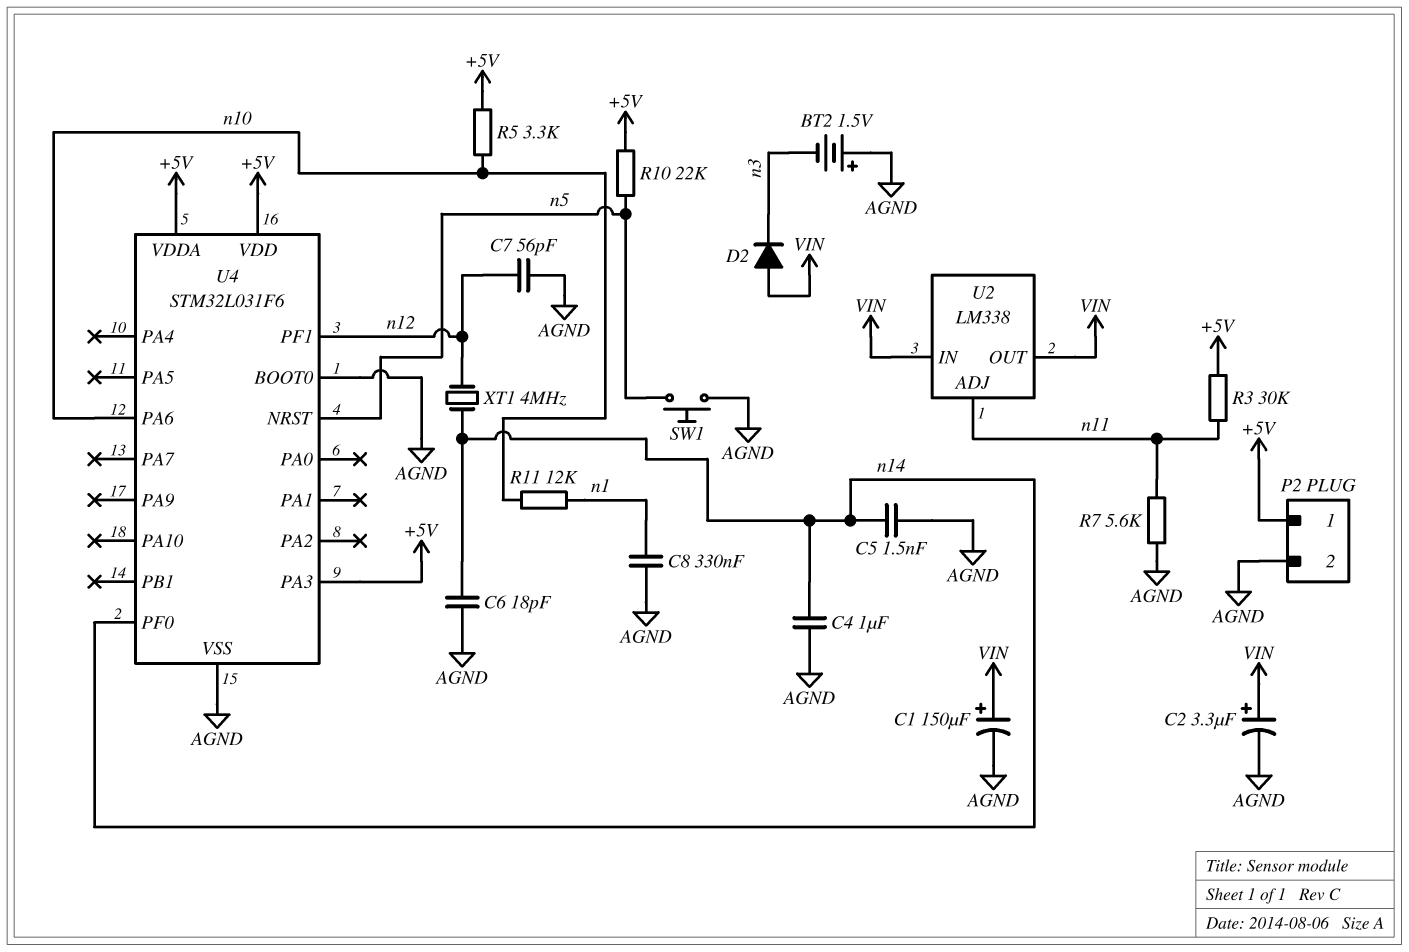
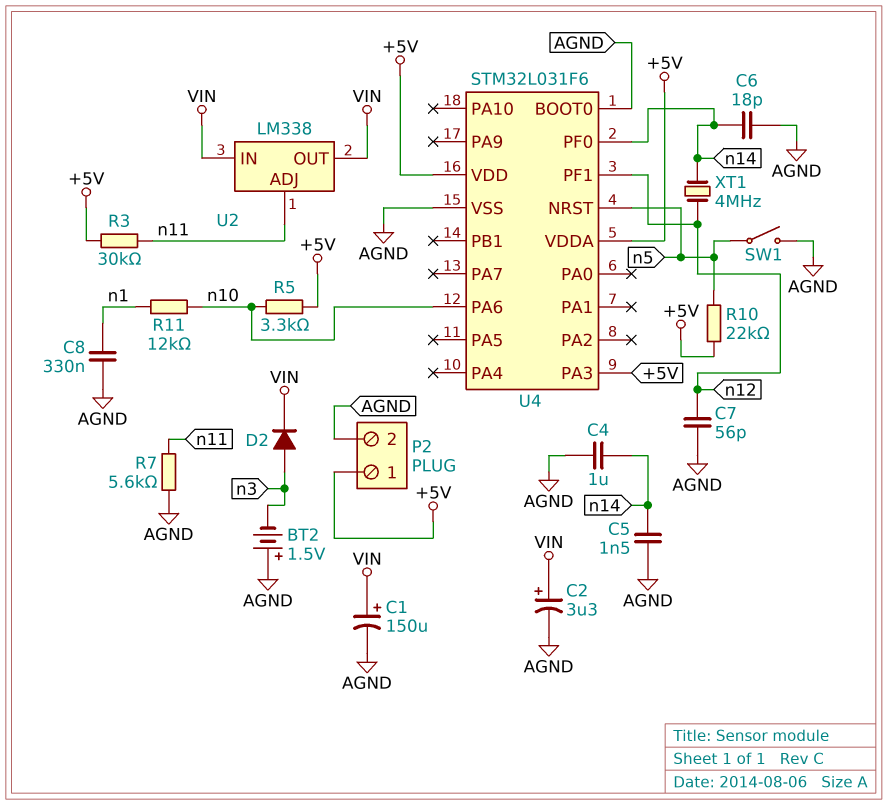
D2: diode (A VIN, K n3) -> diode (A n3, K VIN)
SW1: button (AGND, n5) -> switch (AGND, n5)

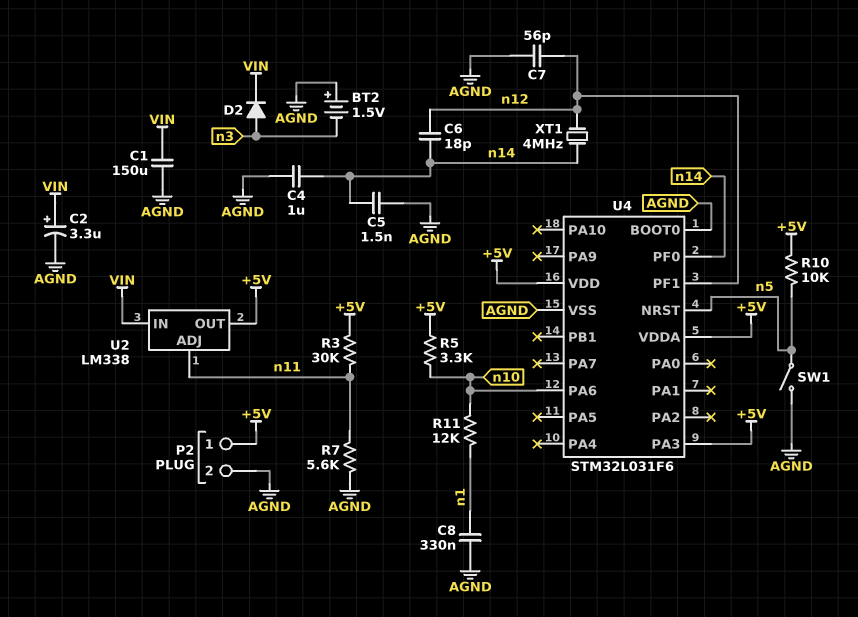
C1: 150uF (plus VIN, minus AGND) -> 150uF (AGND, VIN)
C6: 18pF (AGND, n14) -> 18pF (n12, n14)
R10: 22k (+5V, n5) -> 10k (+5V, n5)
U2 pin OUT: VIN -> +5V

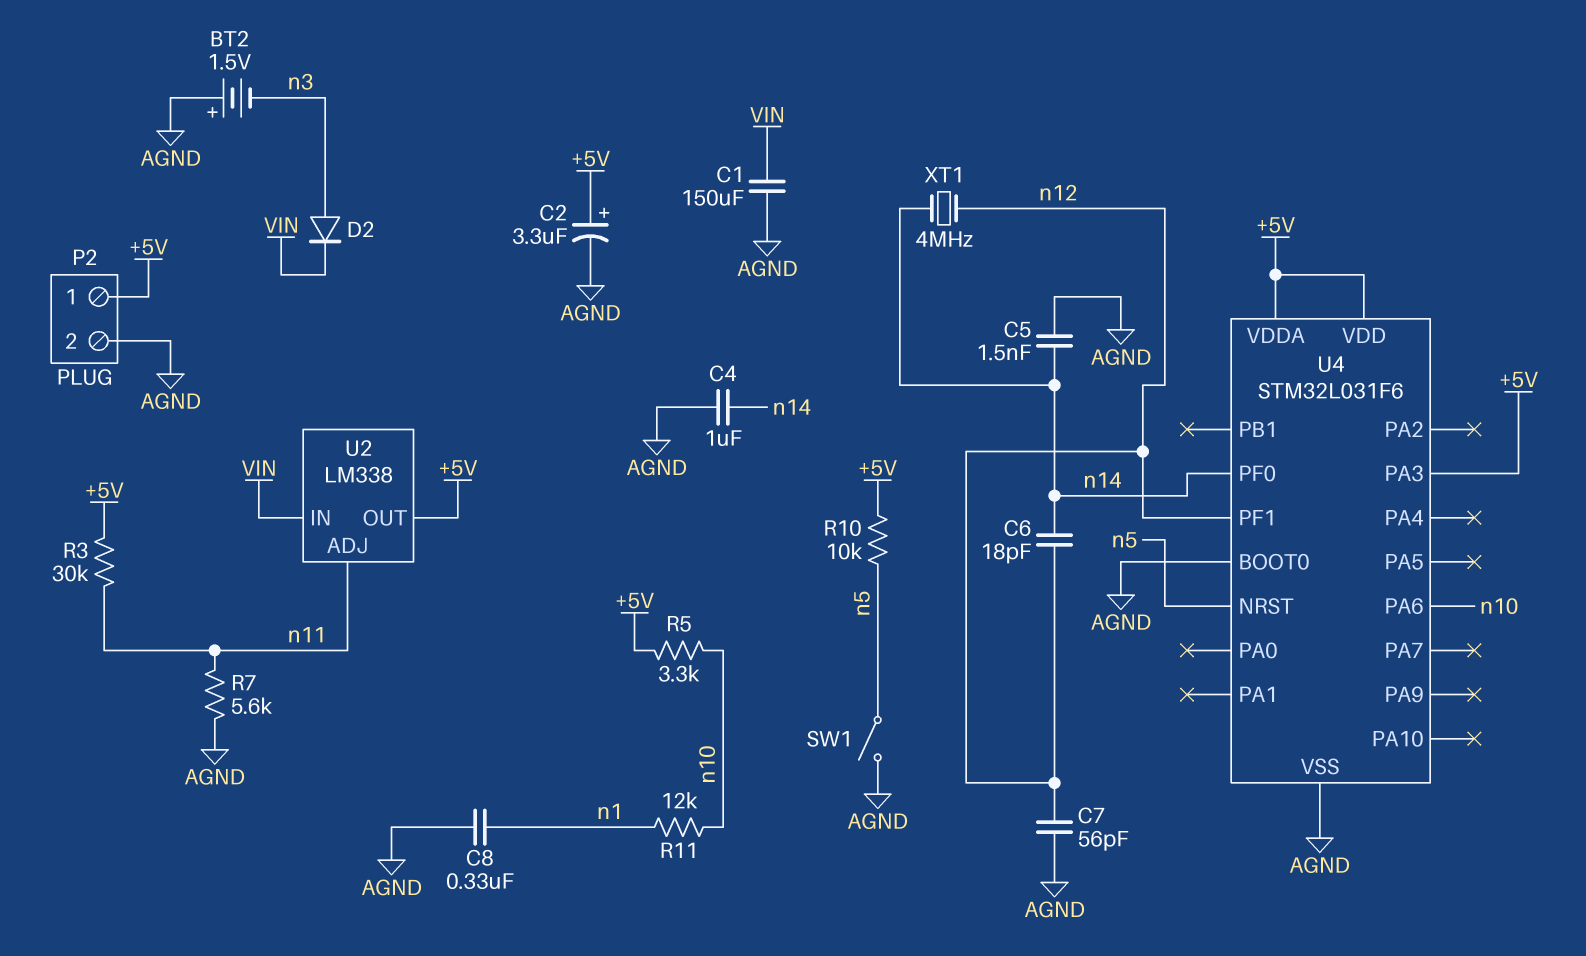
C2: 3.3uF (plus VIN, minus AGND) -> 3.3uF (plus +5V, minus AGND)

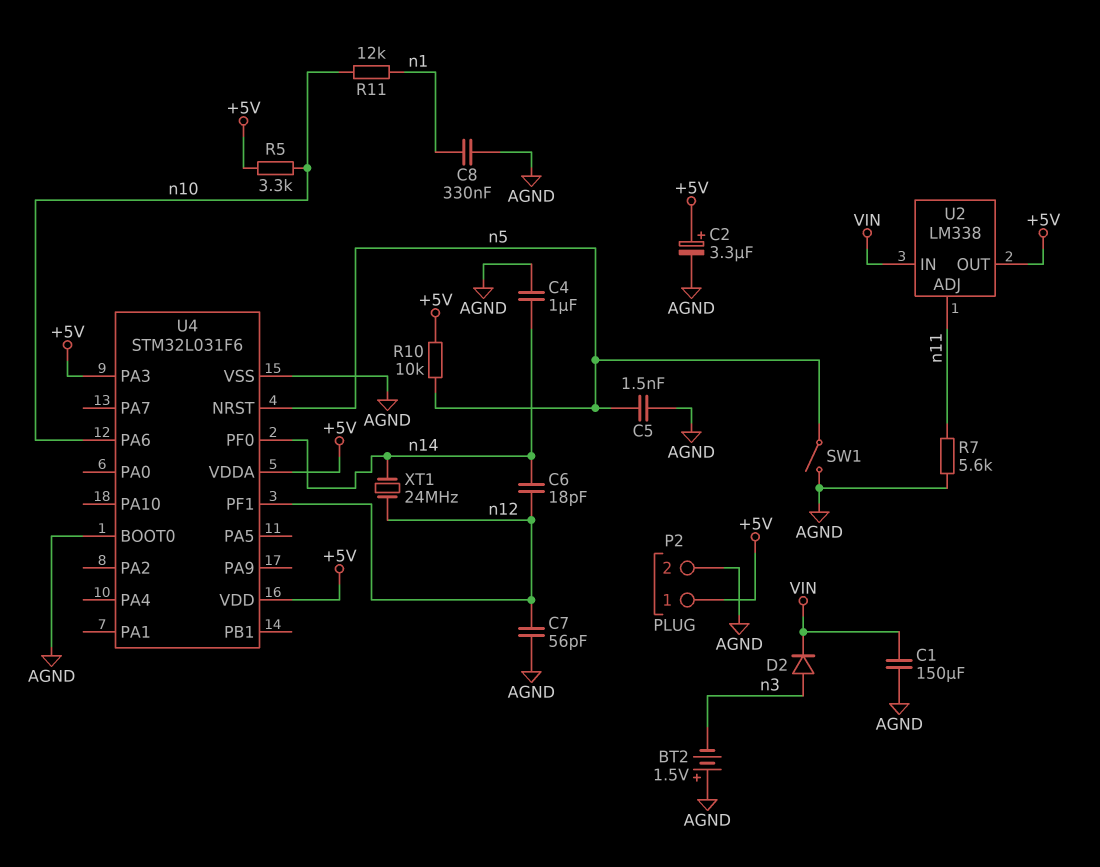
C5: 1.5nF (AGND, n14) -> 1.5nF (AGND, n5)
R3: 30k (+5V, n11) -> none
XT1: 4MHz (n12, n14) -> 24MHz (n12, n14)

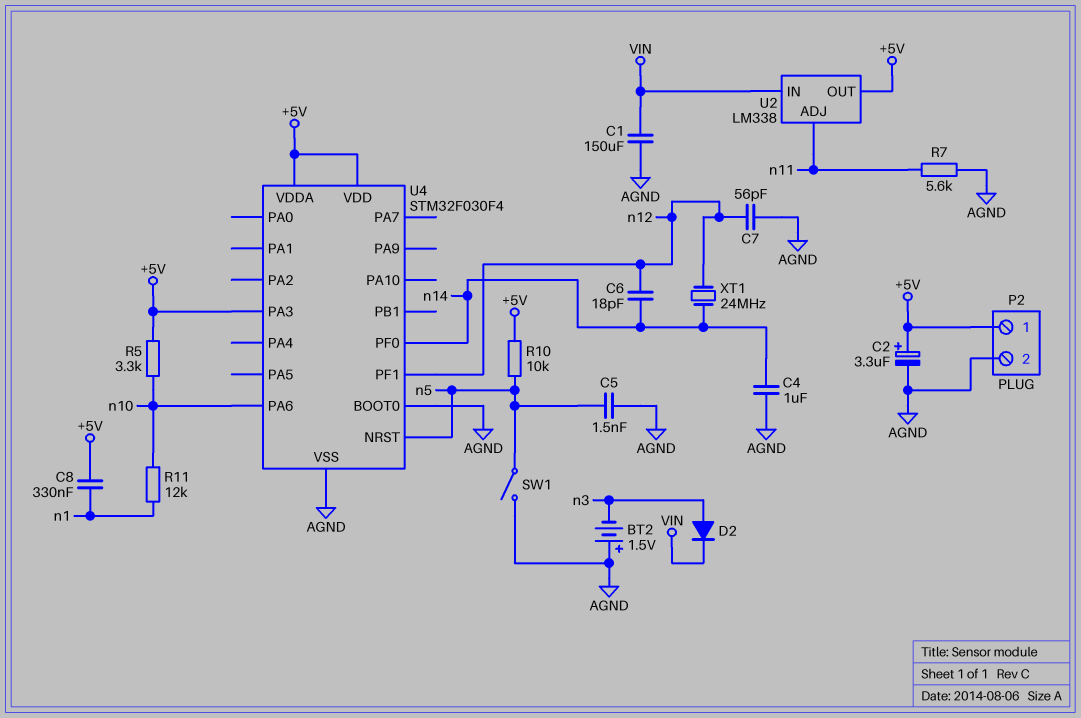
C8: 330nF (AGND, n1) -> 330nF (+5V, n1)
U4: STM32L031F6 -> STM32F030F4

